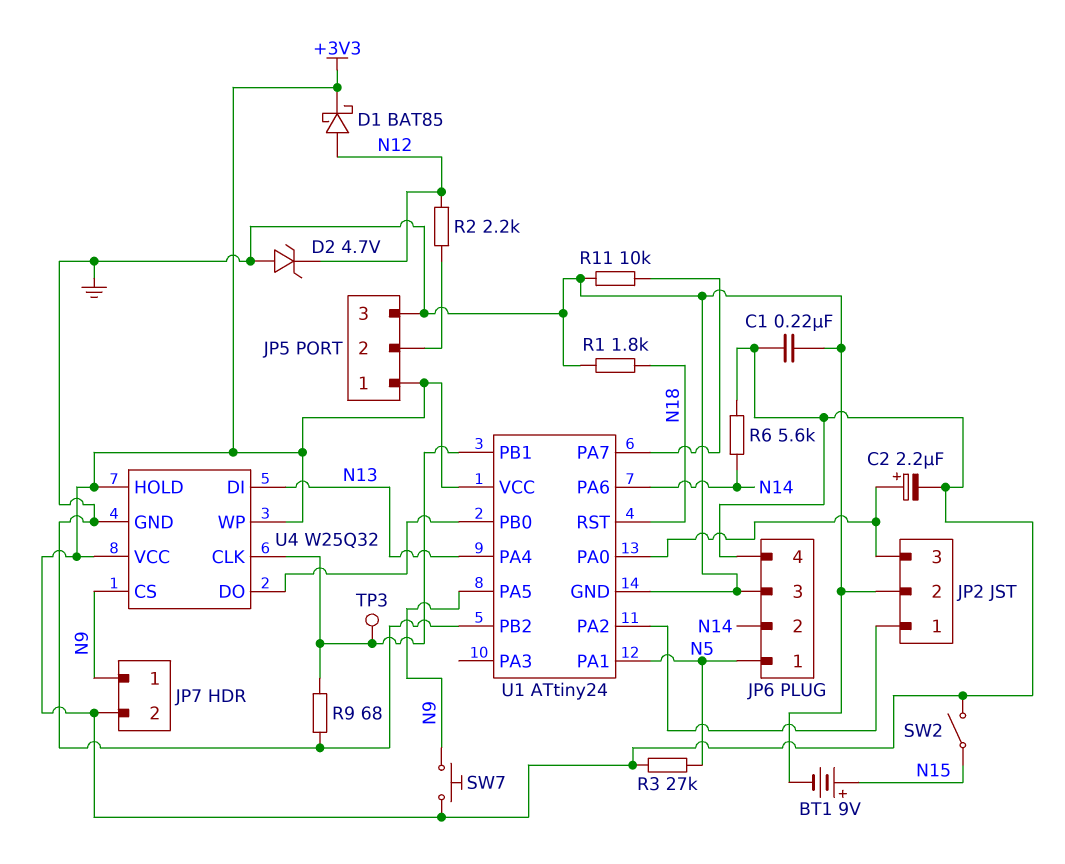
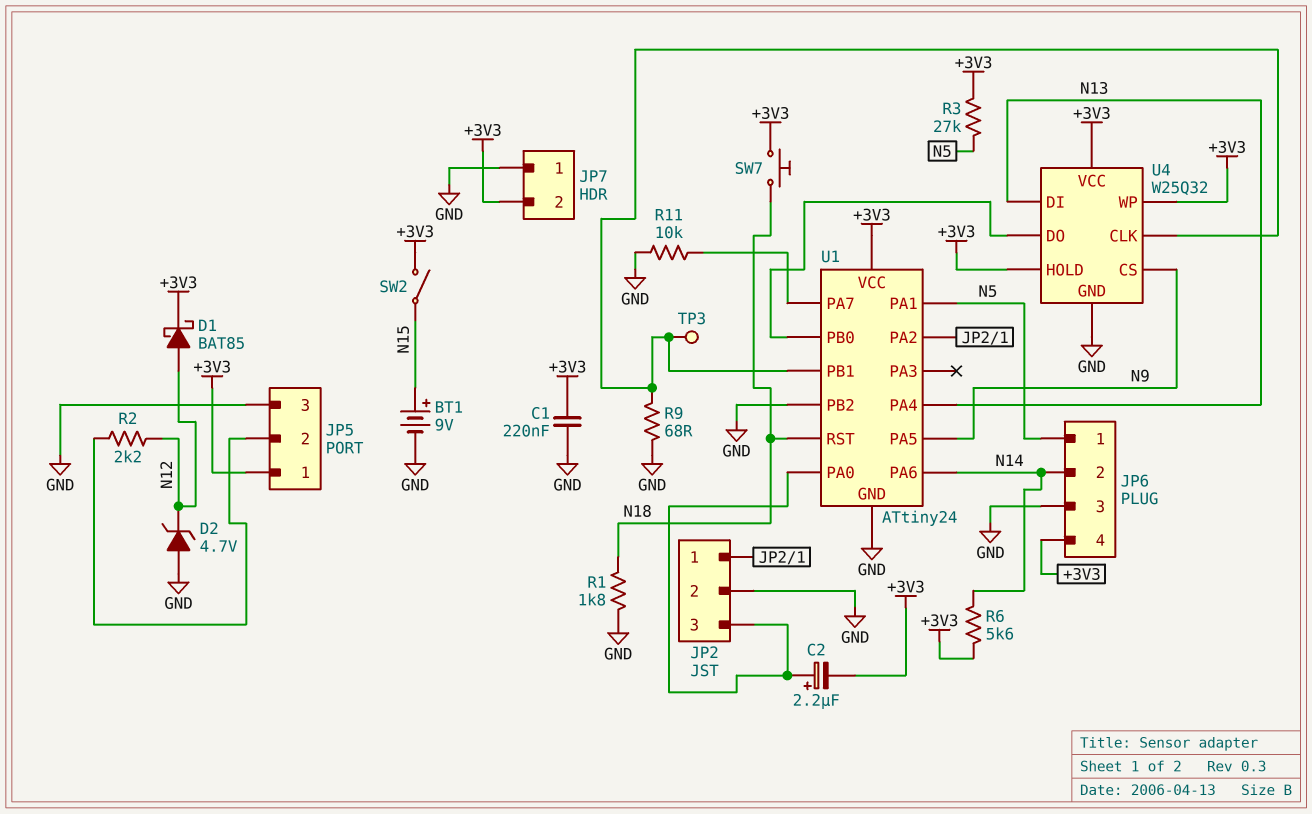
JP7 pin 1: N9 -> GND
SW7: button (+3V3, N9) -> button (+3V3, N18)

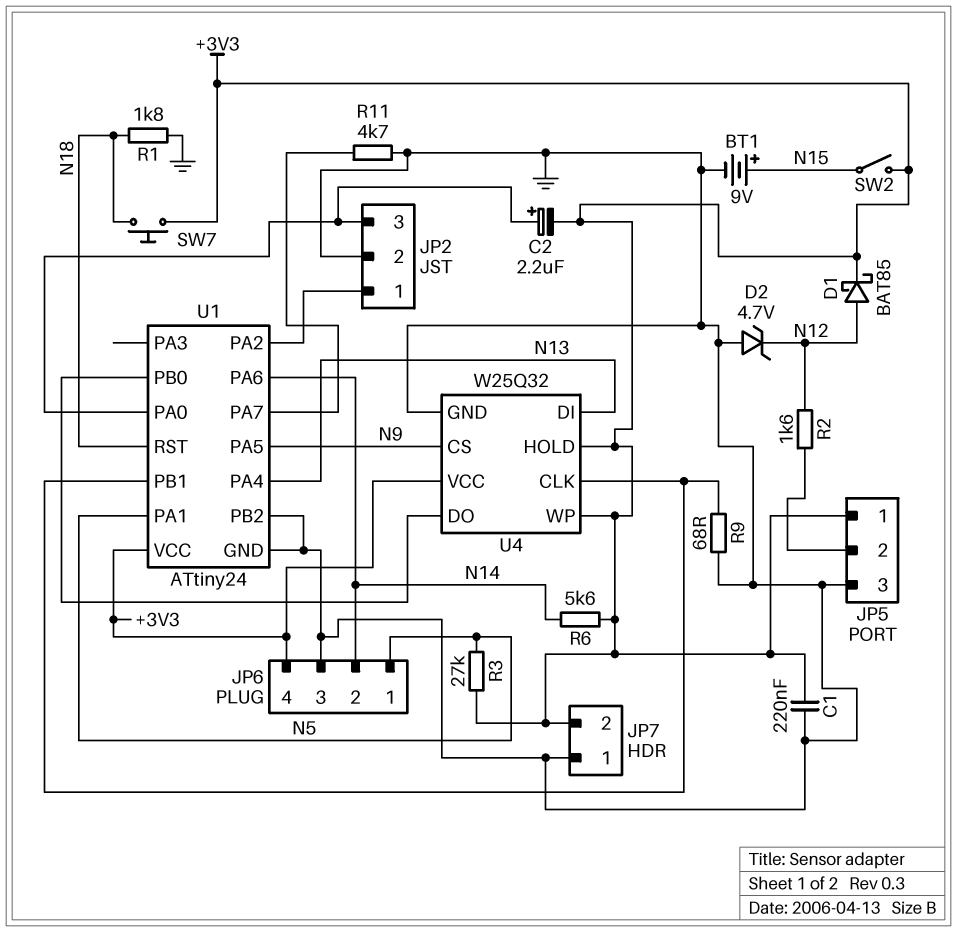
R2: 2.2k (JP5/2, N12) -> 1.6k (JP5/2, N12)
R11: 10k (GND, U1/PA7) -> 4.7k (GND, U1/PA7)
TP3: test point (U1/PB1) -> none

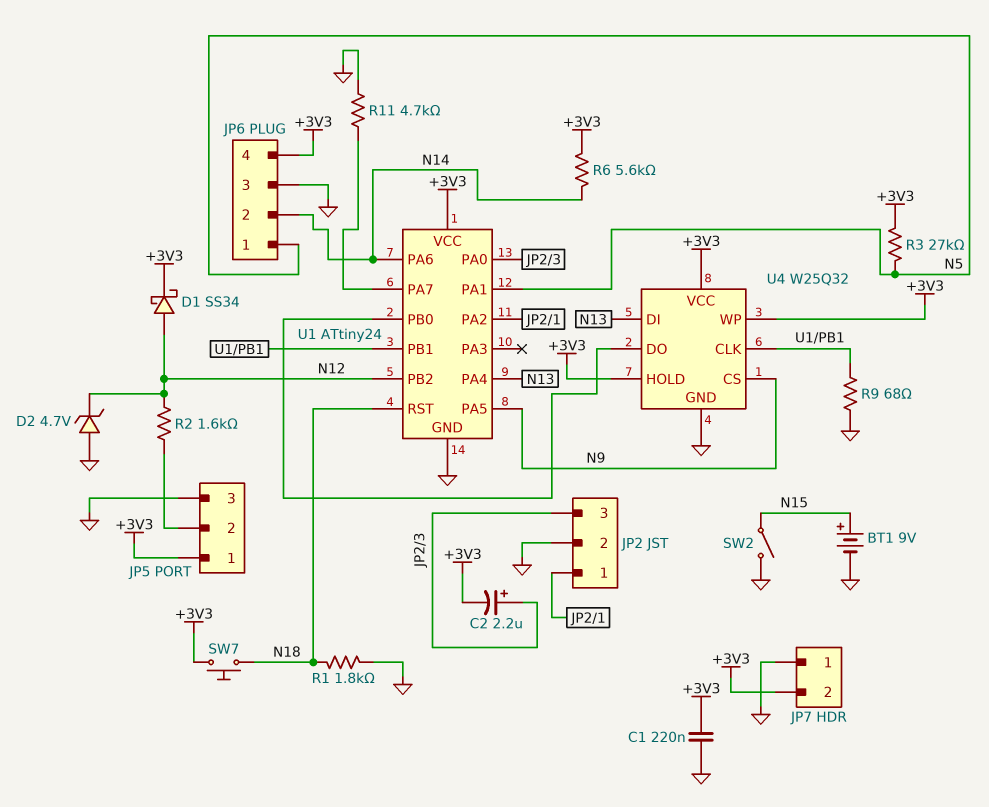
D1: schottky BAT85 (A N12, K +3V3) -> schottky SS34 (A N12, K +3V3)
SW2: switch (+3V3, N15) -> switch (GND, N15)
U1 pin PB2: GND -> N12

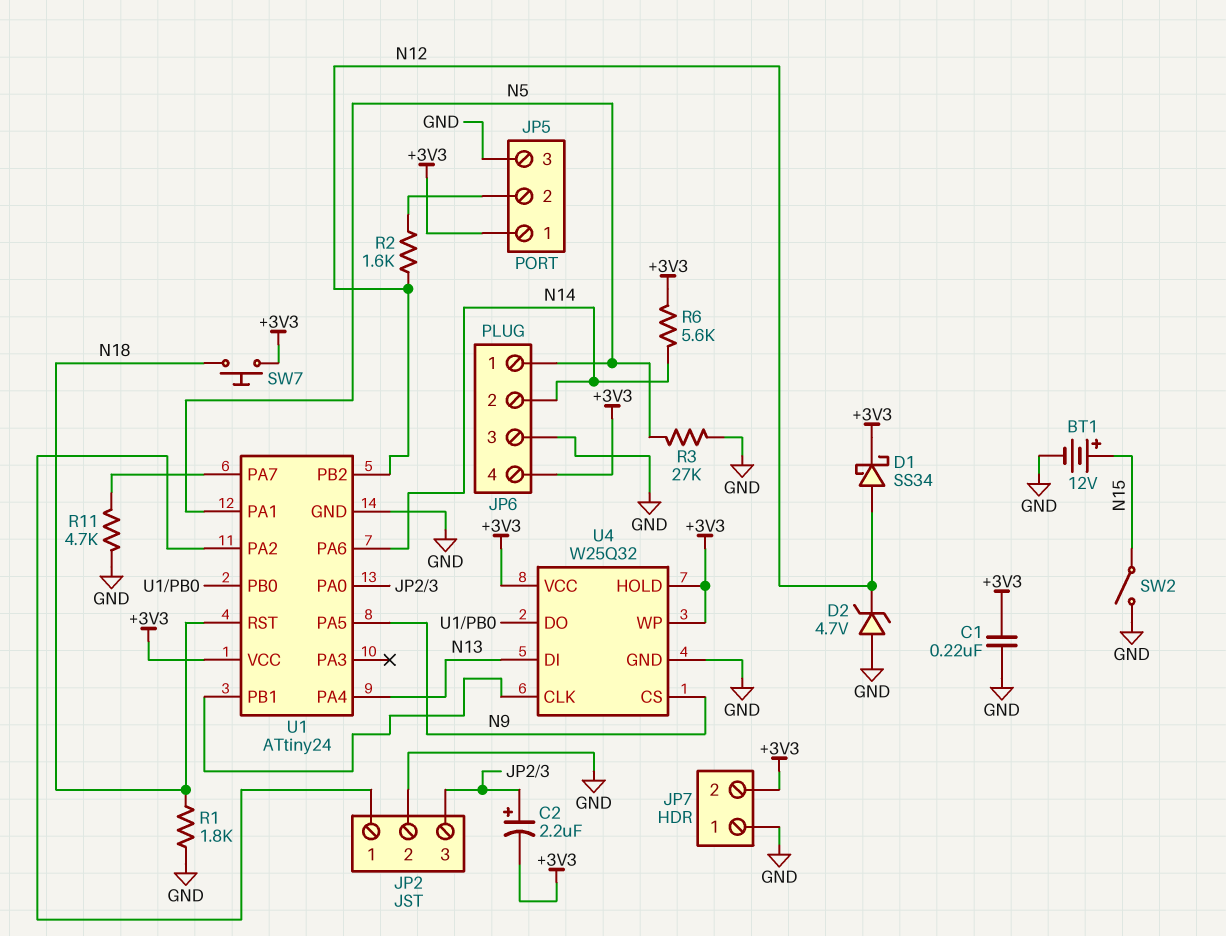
BT1: 9V (plus N15, minus GND) -> 12V (plus N15, minus GND)
R3: 27k (+3V3, N5) -> 27k (GND, N5)
R9: 68 (GND, U1/PB1) -> none

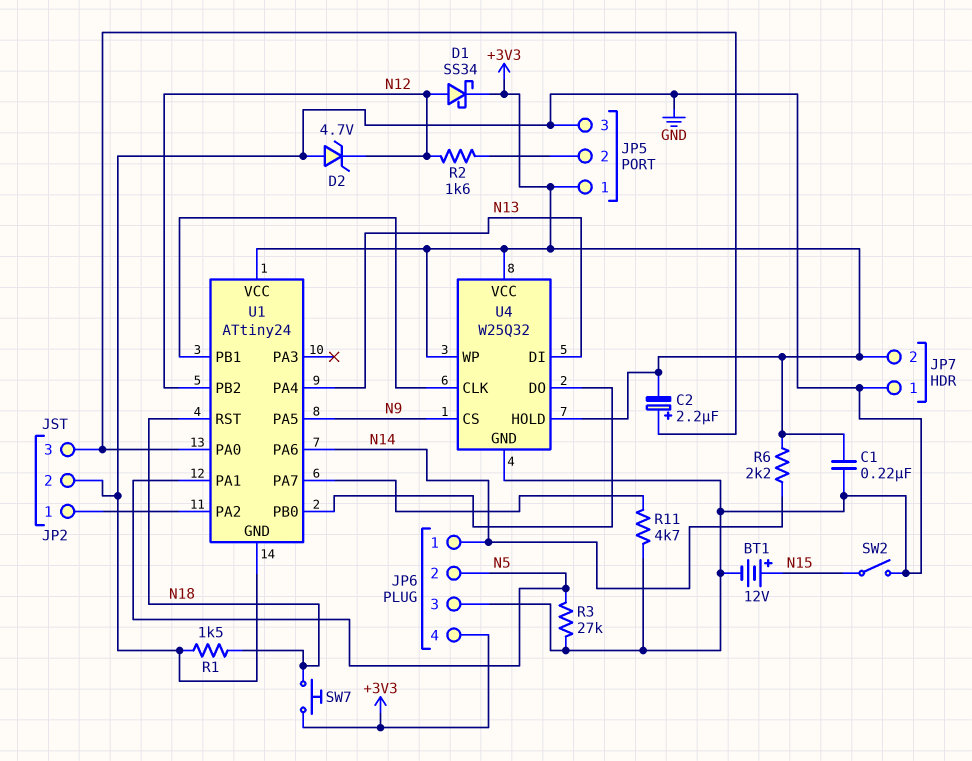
JP6 pin 1: N5 -> N14
JP6 pin 2: N14 -> N5
R1: 1.8k (GND, N18) -> 1.5k (GND, N18)
R6: 5.6k (+3V3, N14) -> 2.2k (+3V3, N14)

